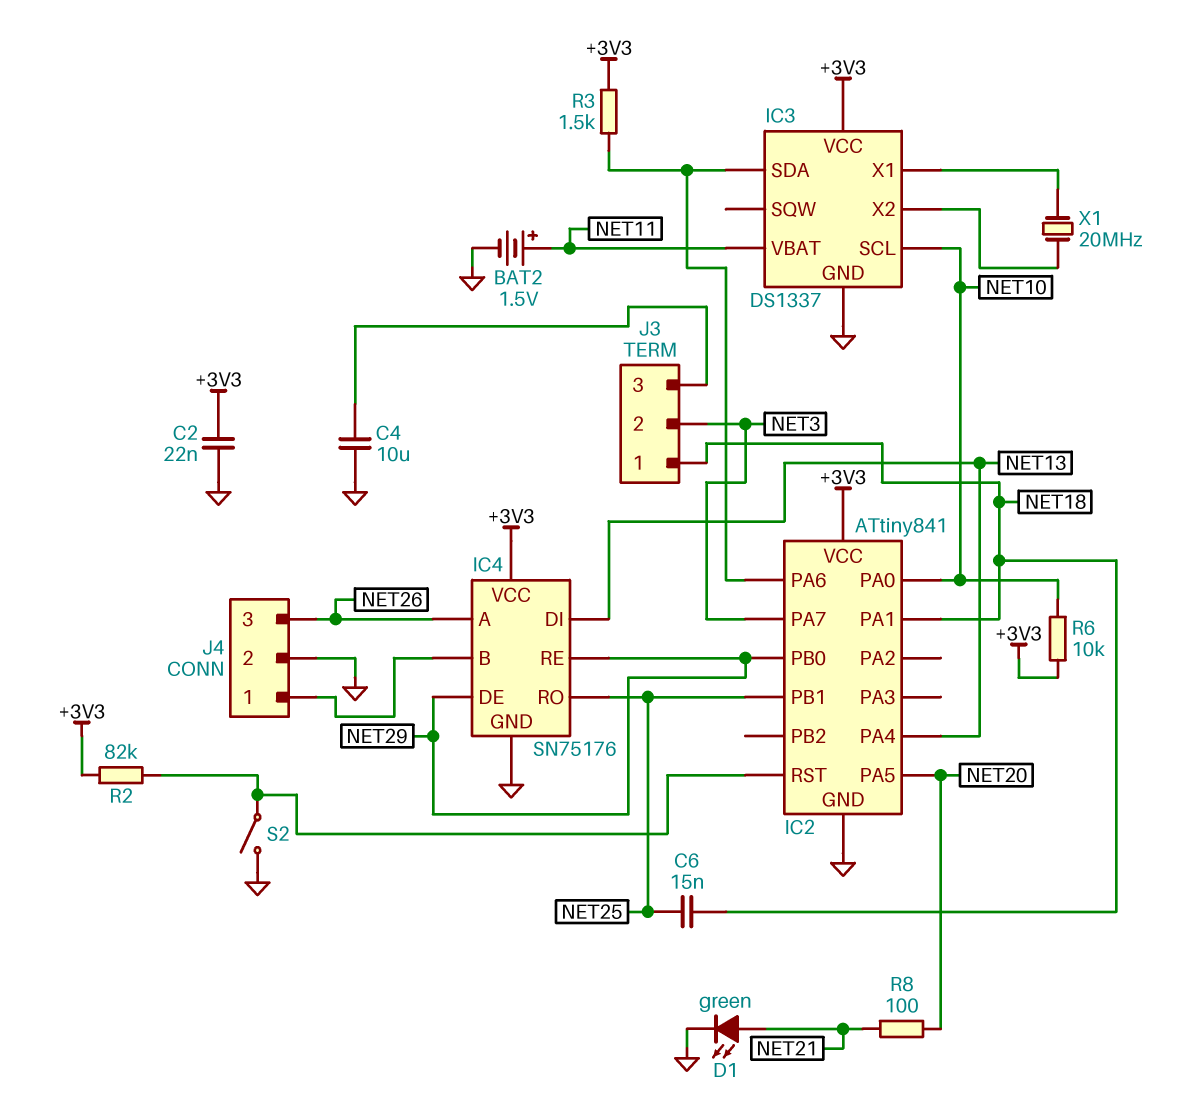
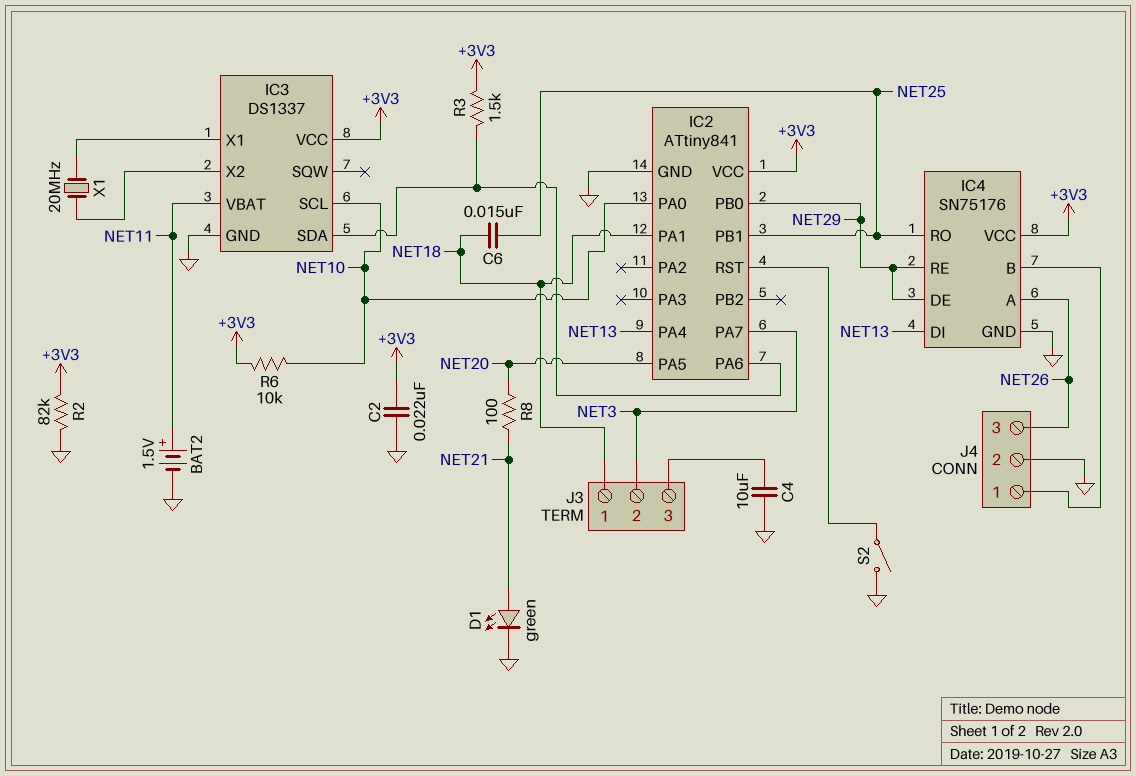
R2: 82k (+3V3, IC2/RST) -> 82k (+3V3, GND)

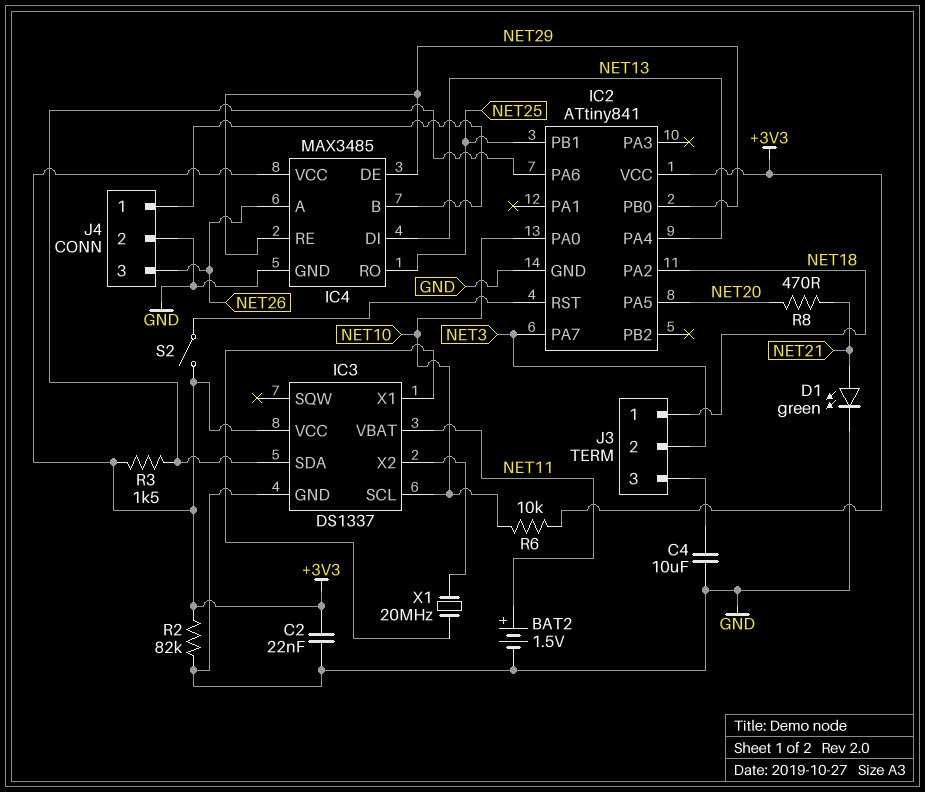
C6: 15nF (NET18, NET25) -> none
IC2 pin PA1: NET18 -> none
IC2 pin PA2: none -> NET18
IC4: SN75176 -> MAX3485
R8: 100 (NET20, NET21) -> 470 (NET20, NET21)
S2: switch (GND, IC2/RST) -> switch (+3V3, IC2/RST)

